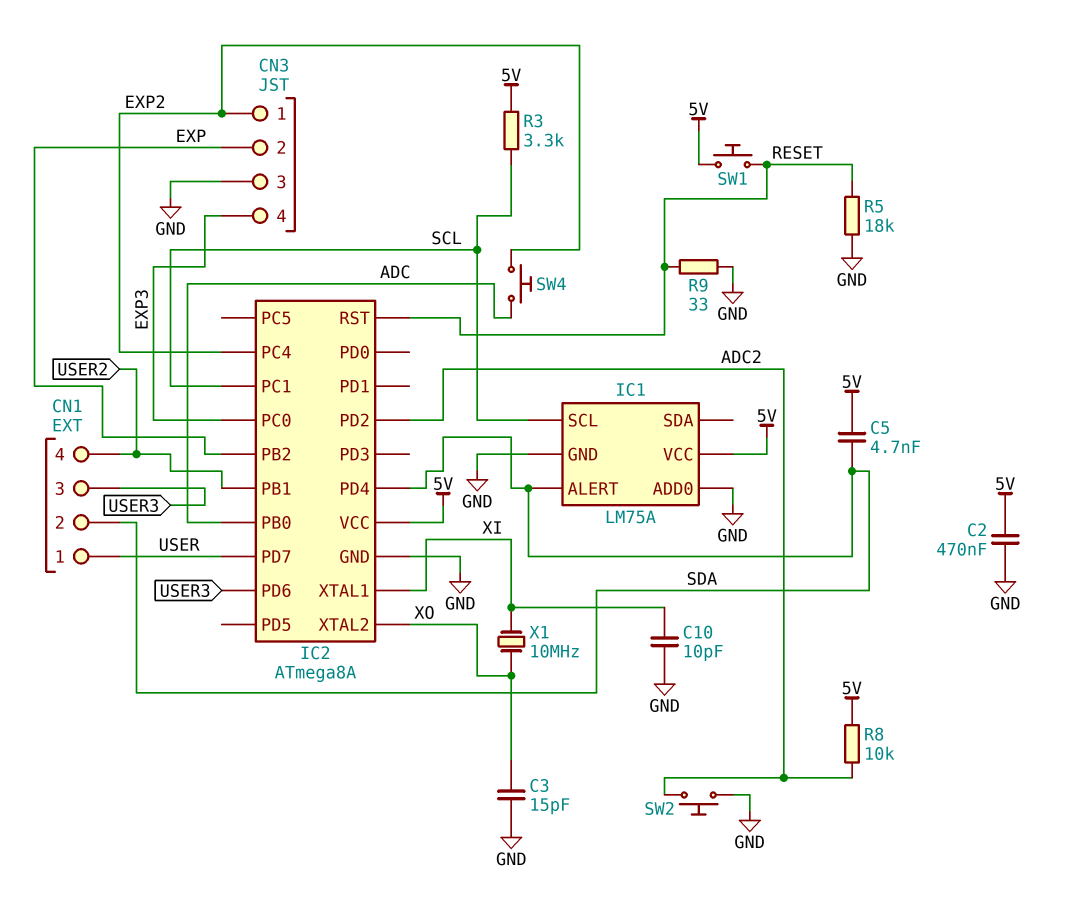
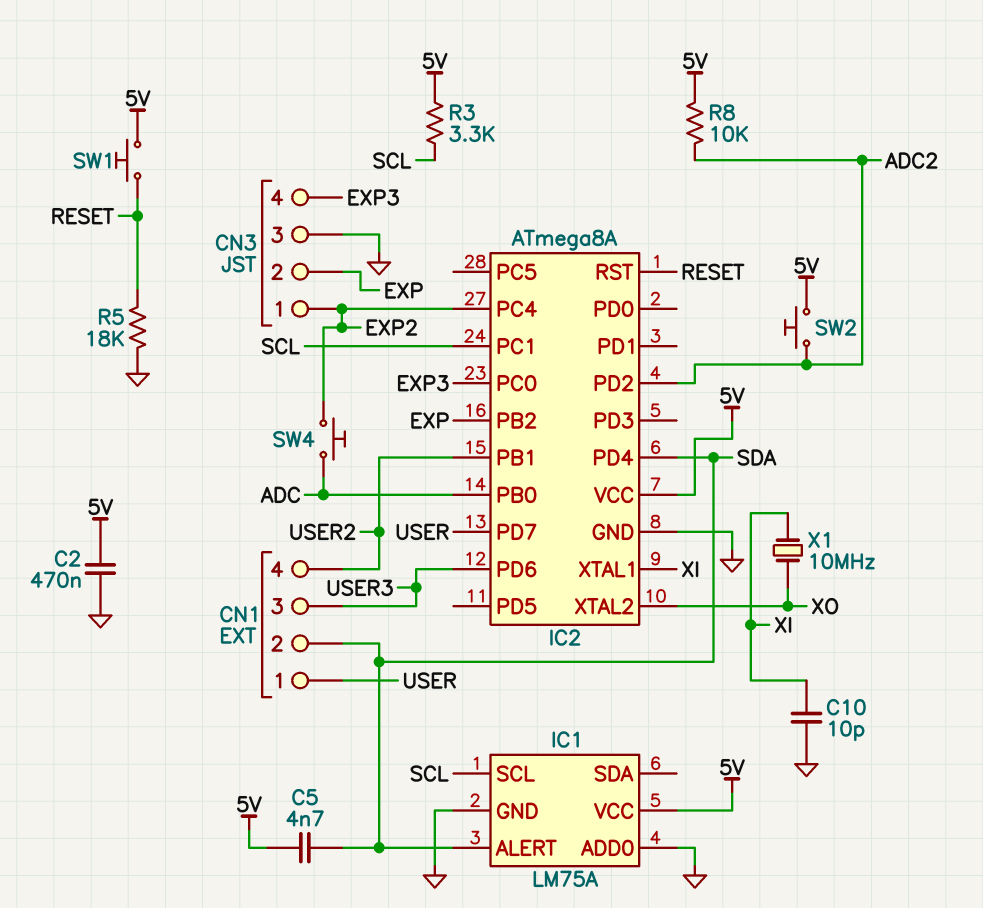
C3: 15pF (GND, XO) -> none
R9: 33 (GND, RESET) -> none
SW2: button (ADC2, GND) -> button (5V, ADC2)

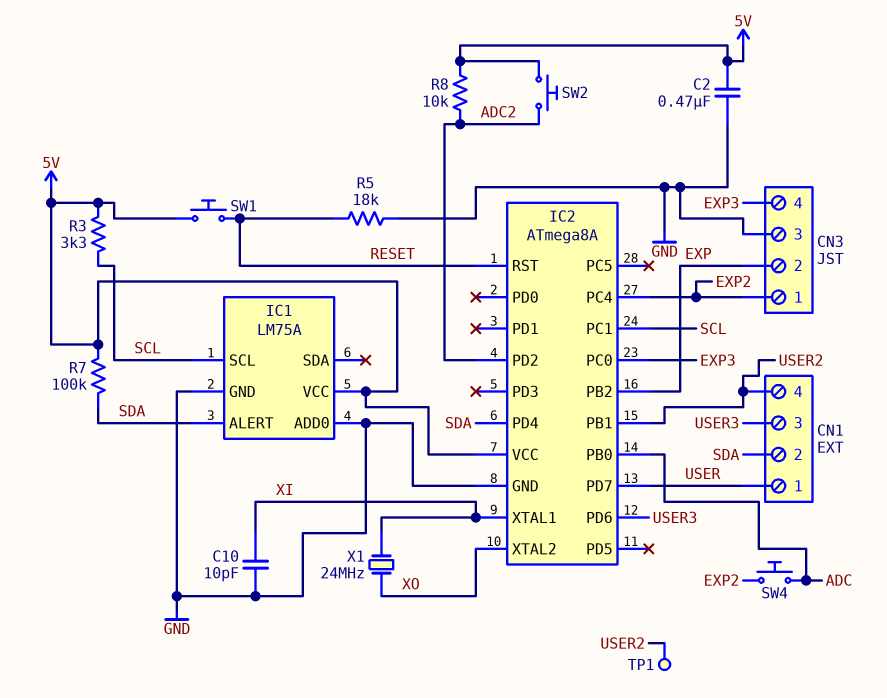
C5: 4.7nF (5V, SDA) -> none
R7: none -> 100k (5V, SDA)
TP1: none -> test point (USER2)
X1: 10MHz (XI, XO) -> 24MHz (XI, XO)

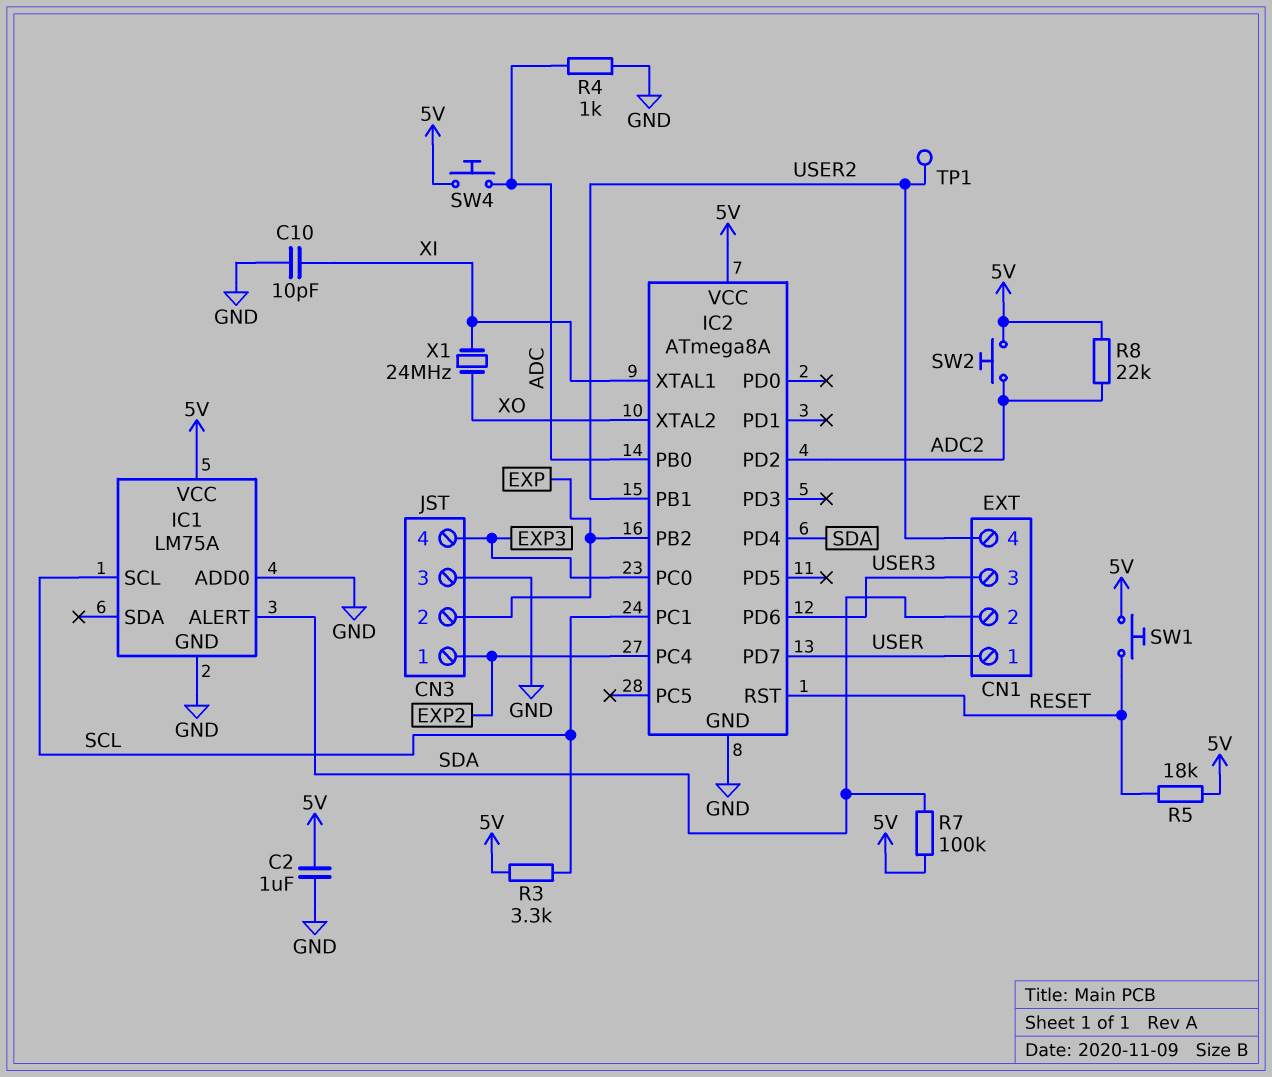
C2: 470nF (5V, GND) -> 1uF (5V, GND)
R4: none -> 1k (ADC, GND)
R5: 18k (GND, RESET) -> 18k (5V, RESET)
R8: 10k (5V, ADC2) -> 22k (5V, ADC2)
SW4: button (ADC, EXP2) -> button (5V, ADC)

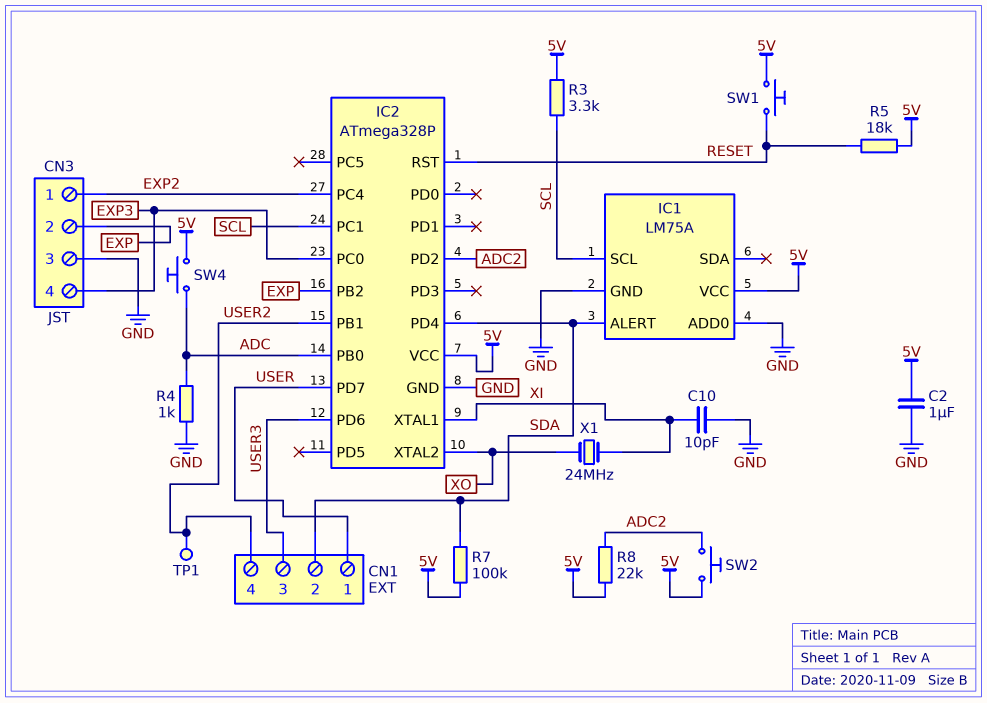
IC2: ATmega8A -> ATmega328P

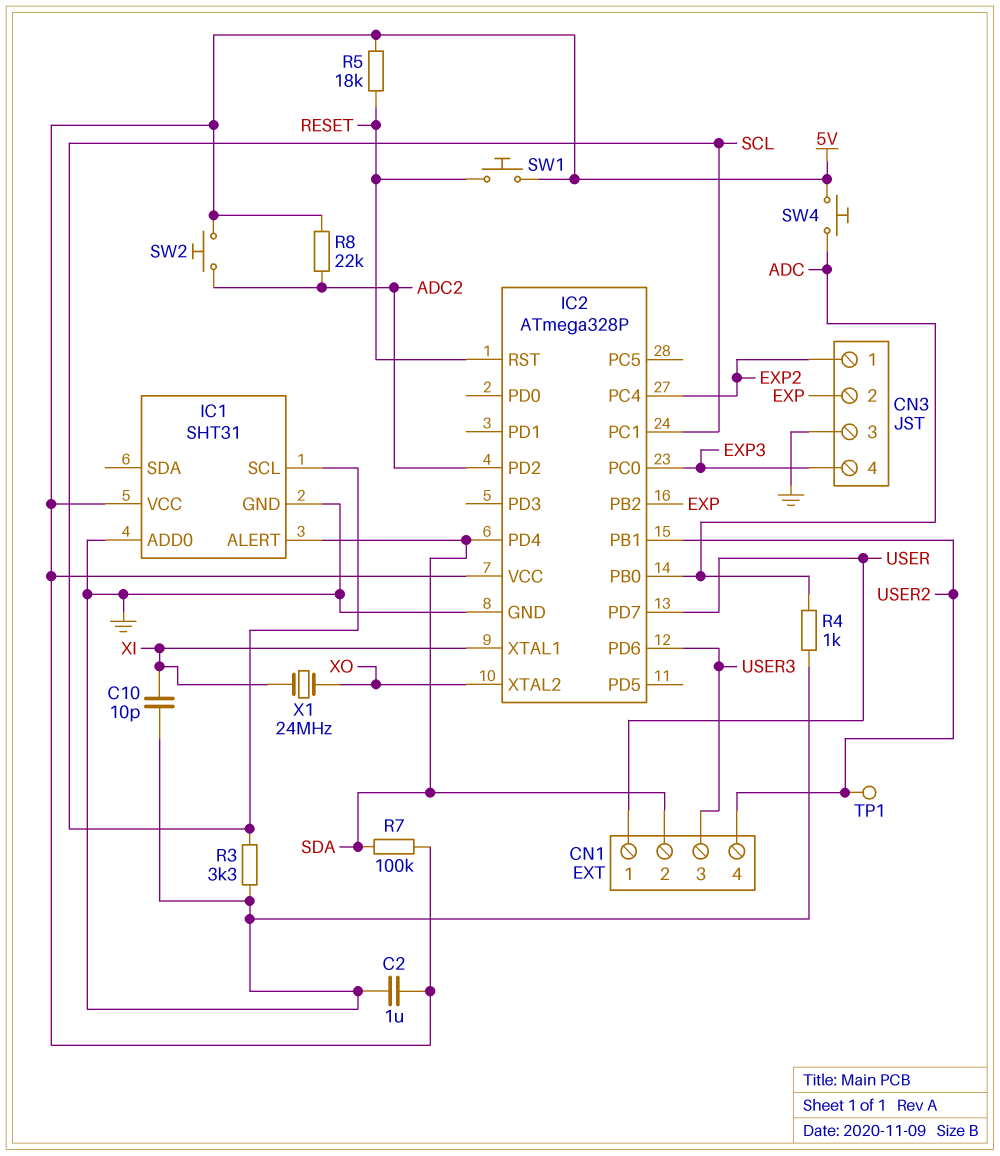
IC1: LM75A -> SHT31
R3: 3.3k (5V, SCL) -> 3.3k (GND, SCL)

